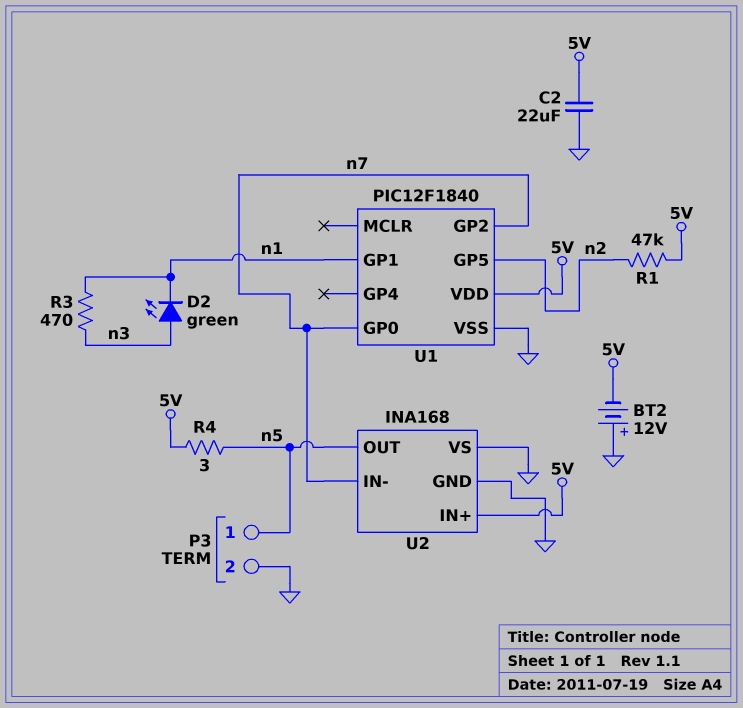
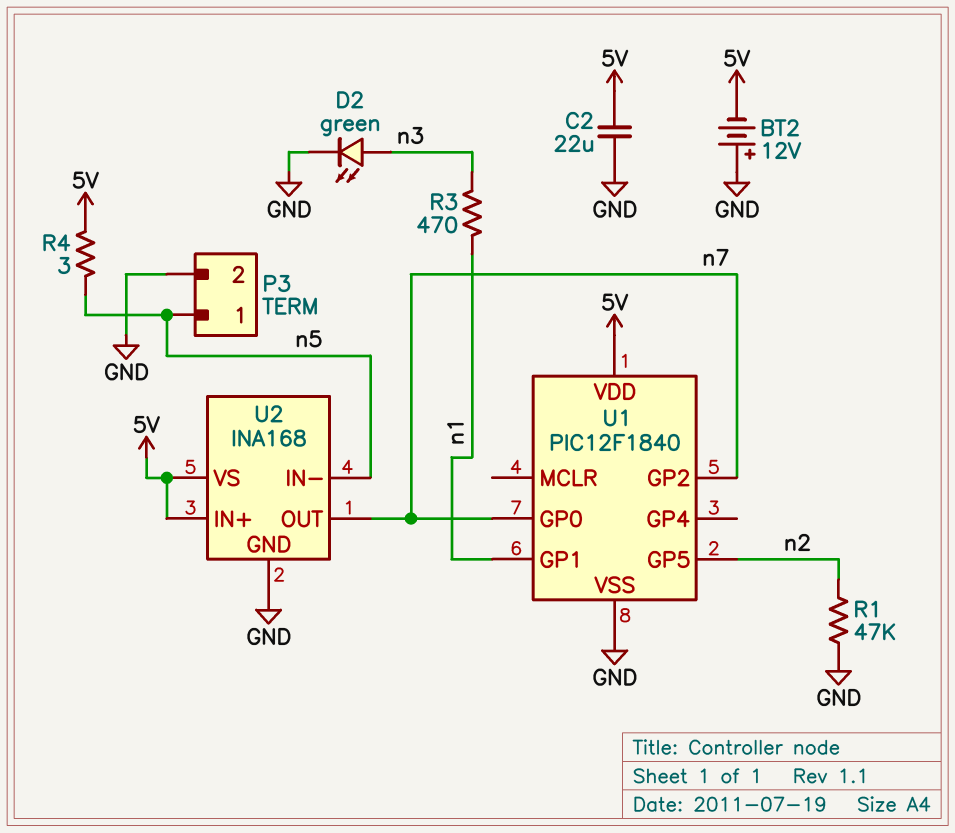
D2: LED green (A n3, K n1) -> LED green (A n3, K GND)
R1: 47k (5V, n2) -> 47k (GND, n2)
U2 pin IN-: n7 -> n5
U2 pin OUT: n5 -> n7
U2 pin VS: GND -> 5V

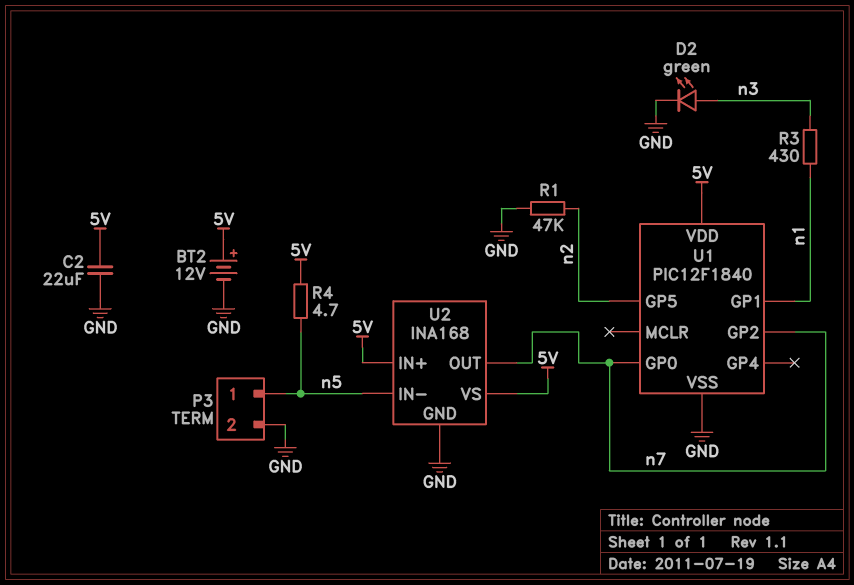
BT2: 12V (plus GND, minus 5V) -> 12V (plus 5V, minus GND)
R3: 470 (n1, n3) -> 430 (n1, n3)
R4: 3 (5V, n5) -> 4.7 (5V, n5)

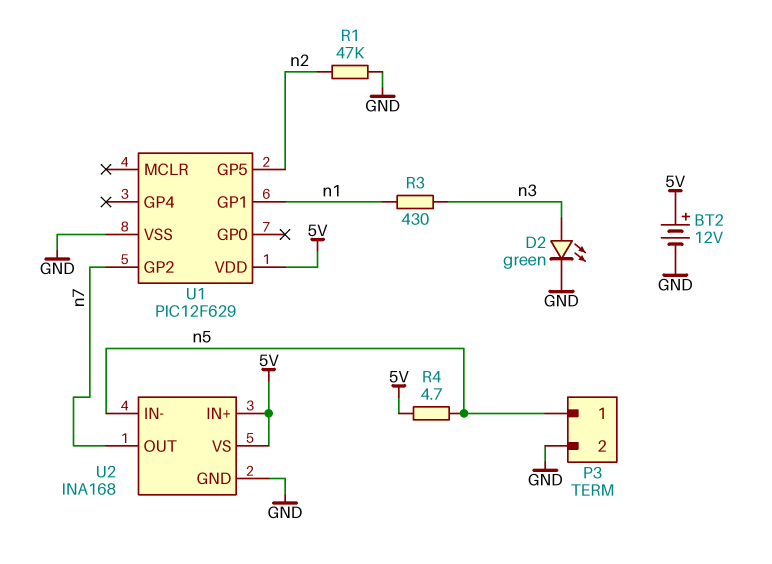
C2: 22uF (5V, GND) -> none
U1: PIC12F1840 -> PIC12F629
U1 pin GP0: n7 -> none

